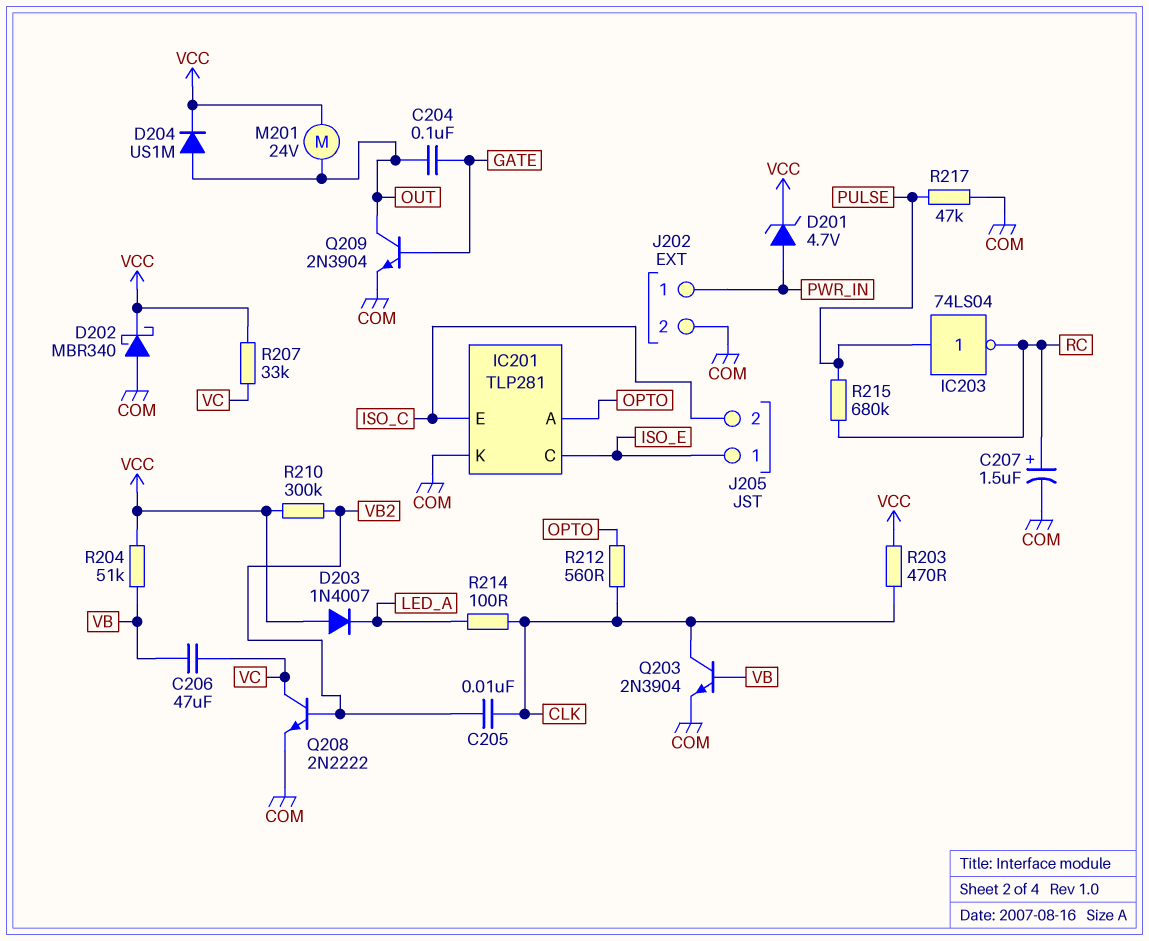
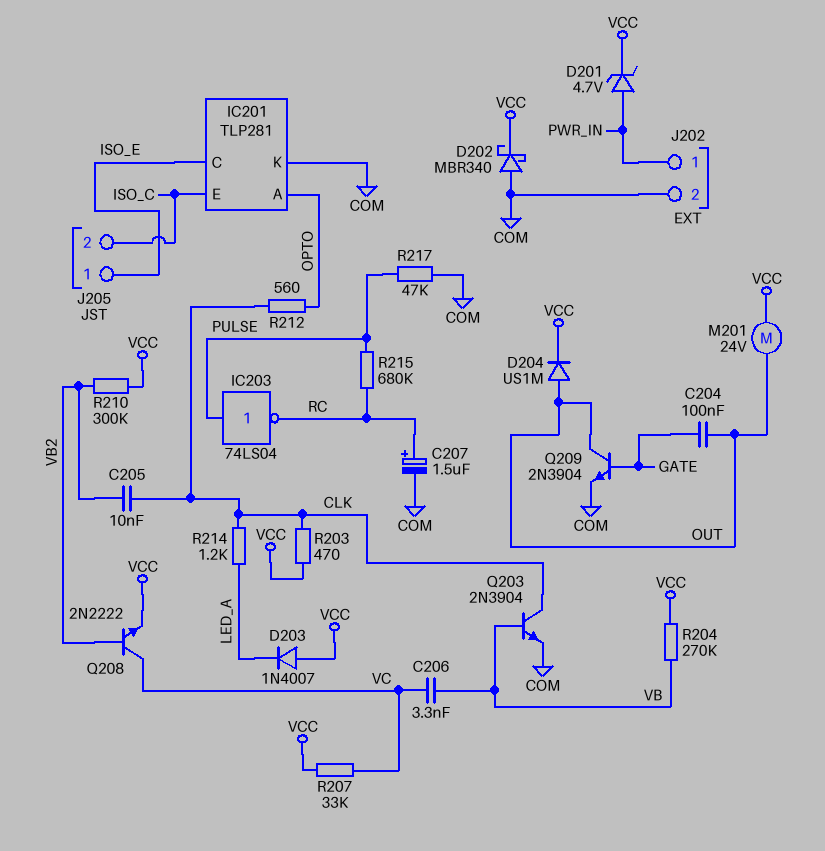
C206: 47uF (VB, VC) -> 3.3nF (VB, VC)
Q208: NPN 2N2222 (B VB2, C VC, E COM) -> NPN 2N2222 (B VB2, C VC, E VCC)
R204: 51k (VB, VCC) -> 270k (VB, VCC)
R214: 100 (CLK, LED_A) -> 1.2k (CLK, LED_A)

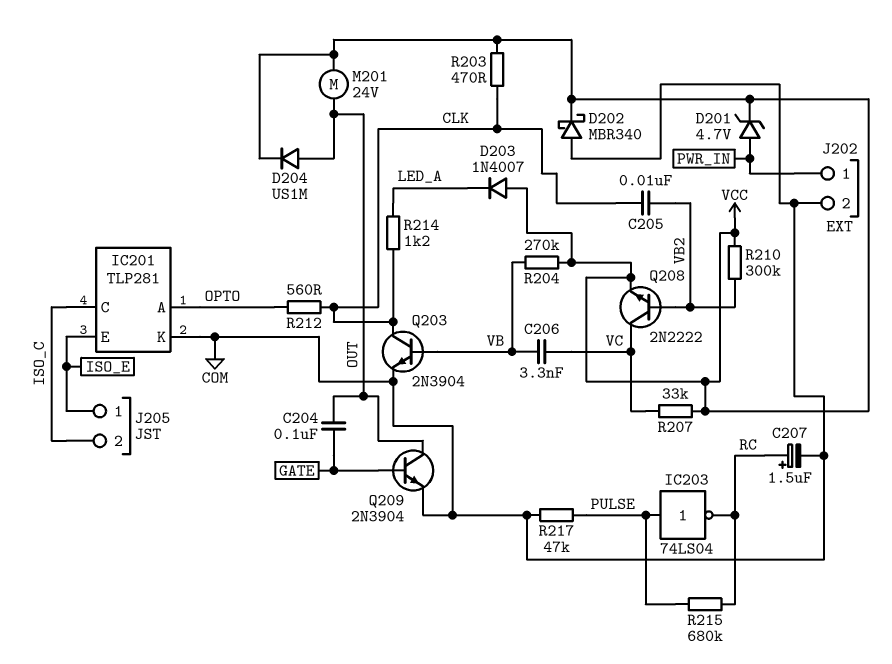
IC201 pin C: ISO_E -> ISO_C
IC201 pin E: ISO_C -> ISO_E

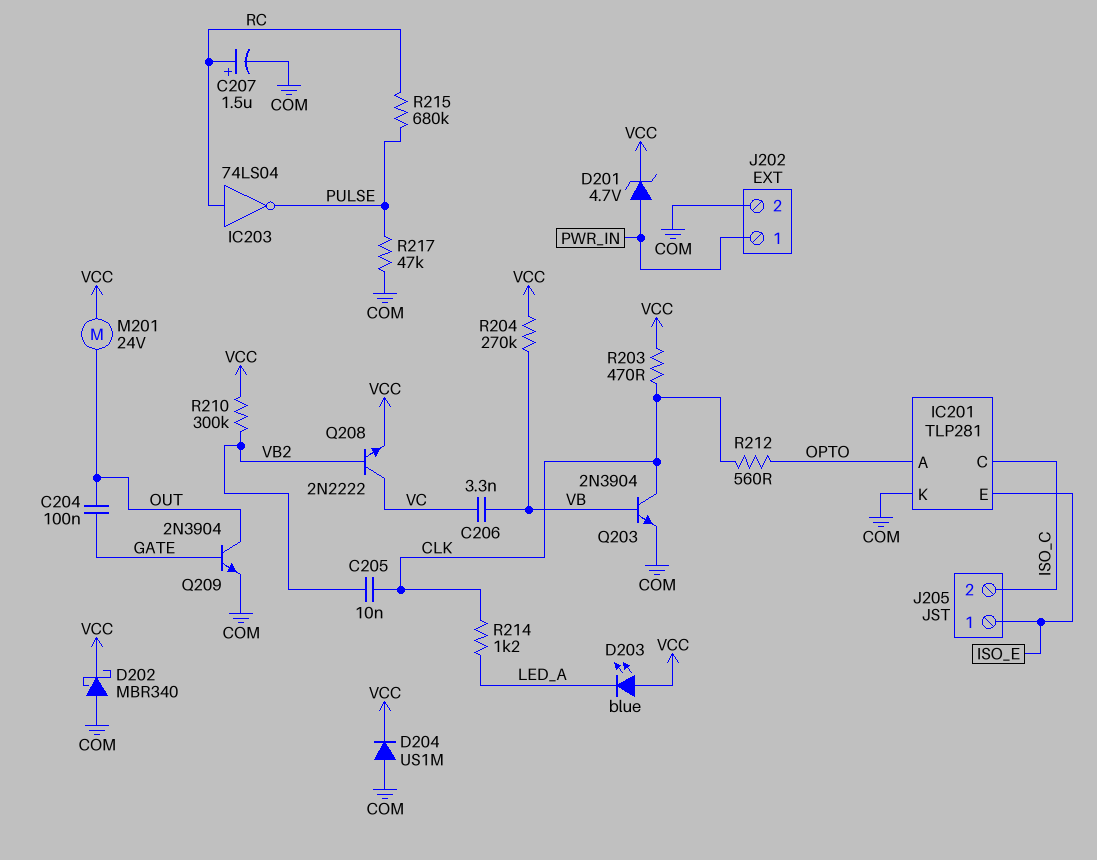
D203: diode 1N4007 (A VCC, K LED_A) -> LED blue (A VCC, K LED_A)
D204: diode US1M (A OUT, K VCC) -> diode US1M (A COM, K VCC)
IC203: NOT 74LS04 (in PULSE, out RC) -> NOT 74LS04 (in RC, out PULSE)
R207: 33k (VC, VCC) -> none

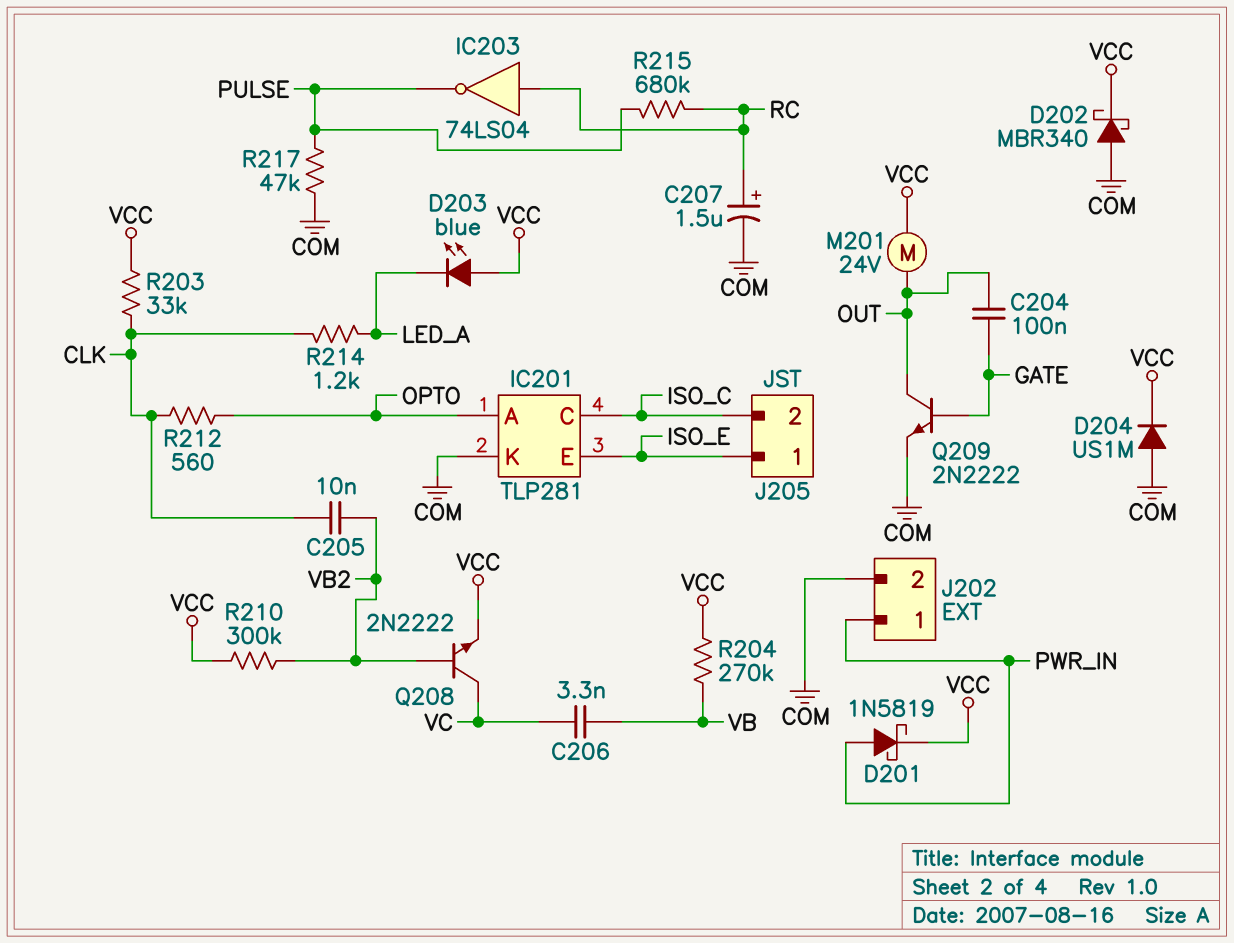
D201: zener 4.7V (A PWR_IN, K VCC) -> schottky 1N5819 (A PWR_IN, K VCC)
Q203: NPN 2N3904 (B VB, C CLK, E COM) -> none
Q209: NPN 2N3904 (B GATE, C OUT, E COM) -> NPN 2N2222 (B GATE, C OUT, E COM)
R203: 470 (CLK, VCC) -> 33k (CLK, VCC)

